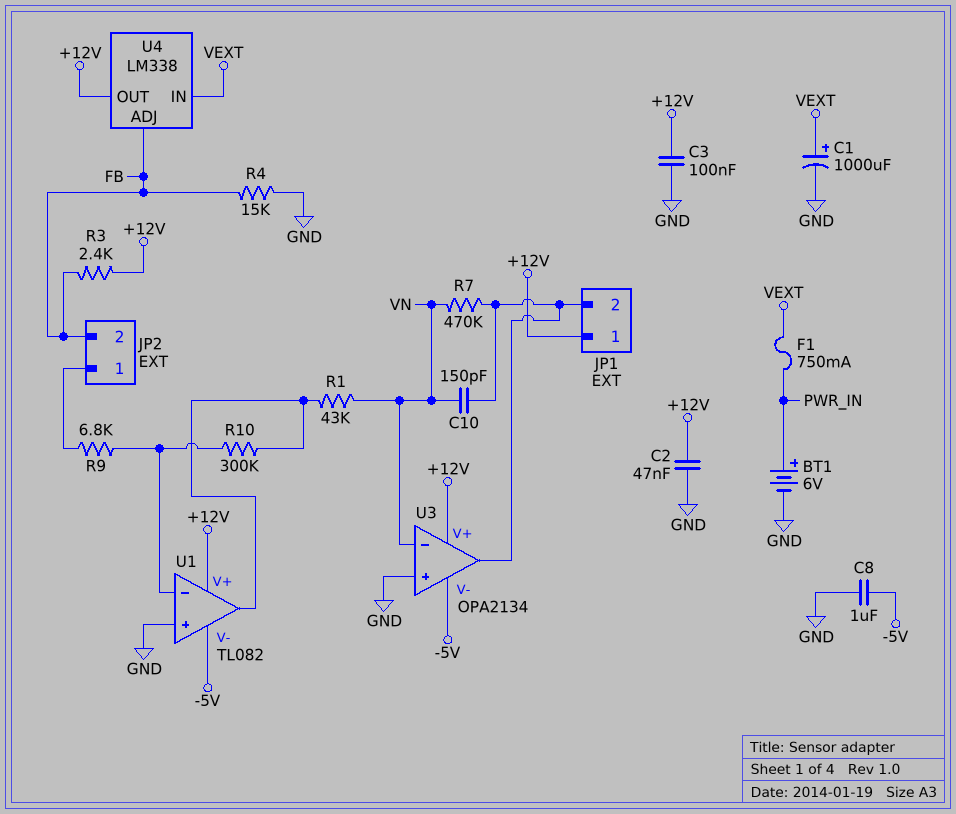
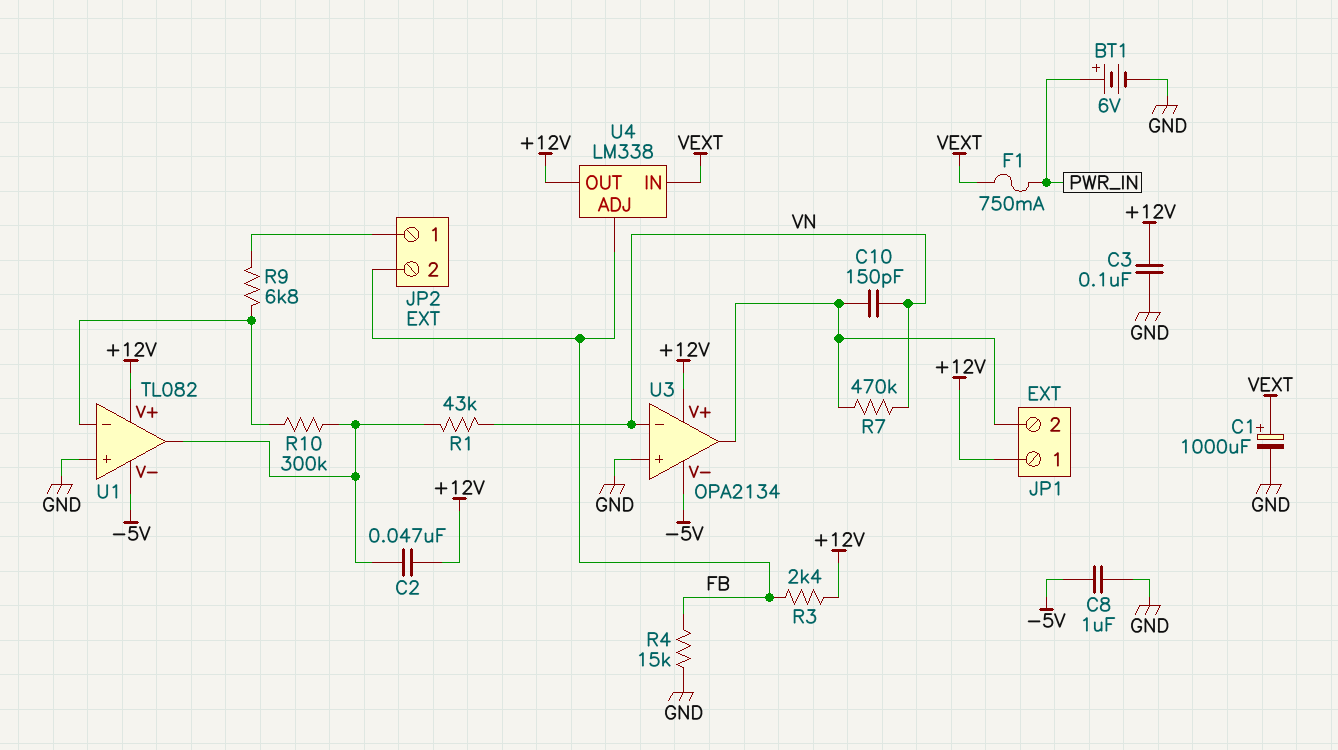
C2: 47nF (+12V, GND) -> 47nF (+12V, U1/out)

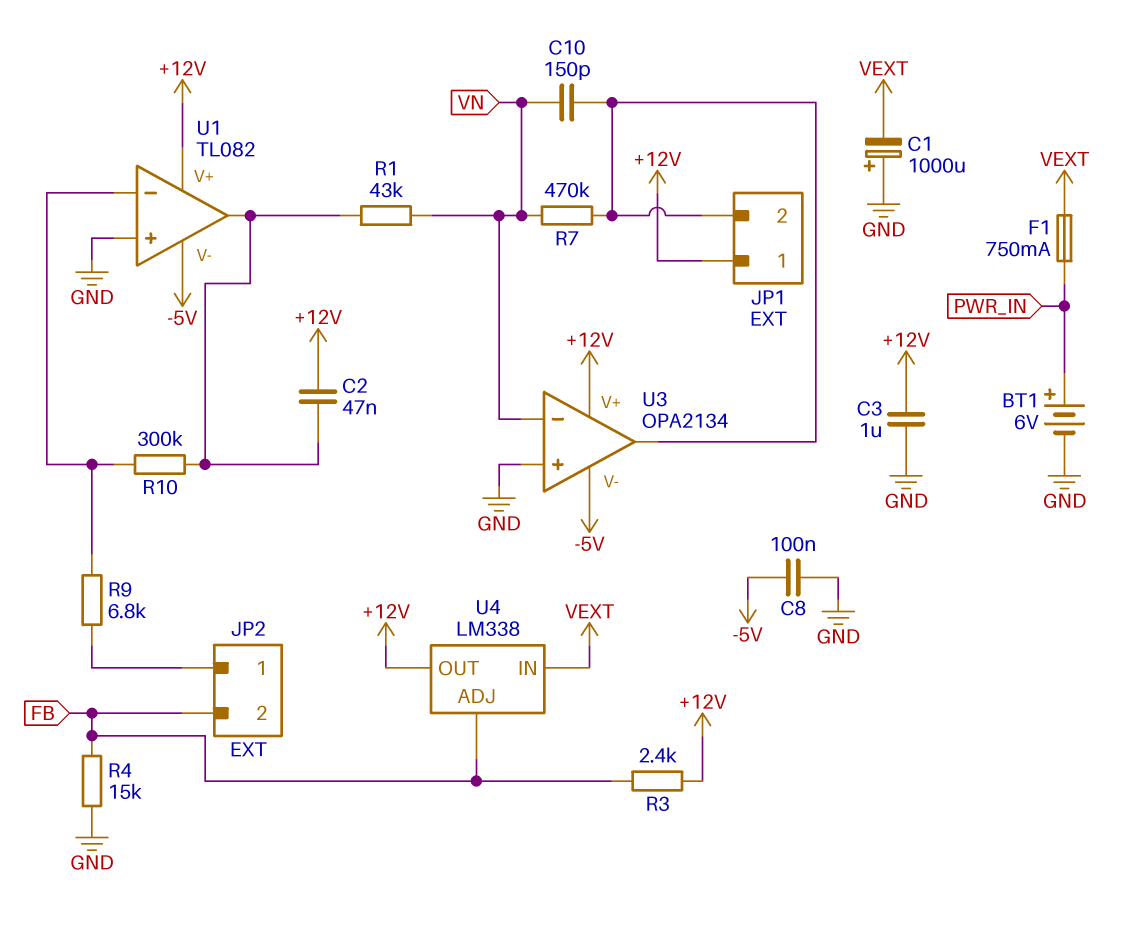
C1: 1000uF (plus VEXT, minus GND) -> 1000uF (plus GND, minus VEXT)
C3: 100nF (+12V, GND) -> 1uF (+12V, GND)
C8: 1uF (-5V, GND) -> 100nF (-5V, GND)

